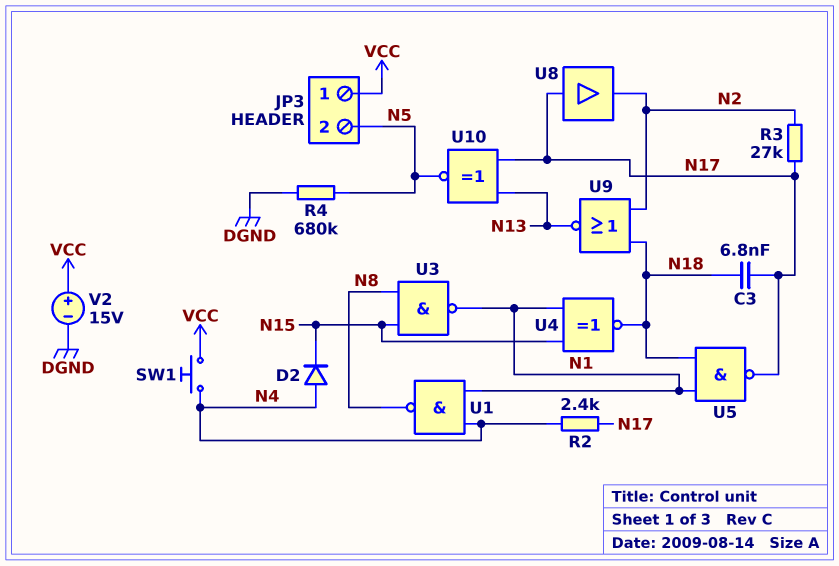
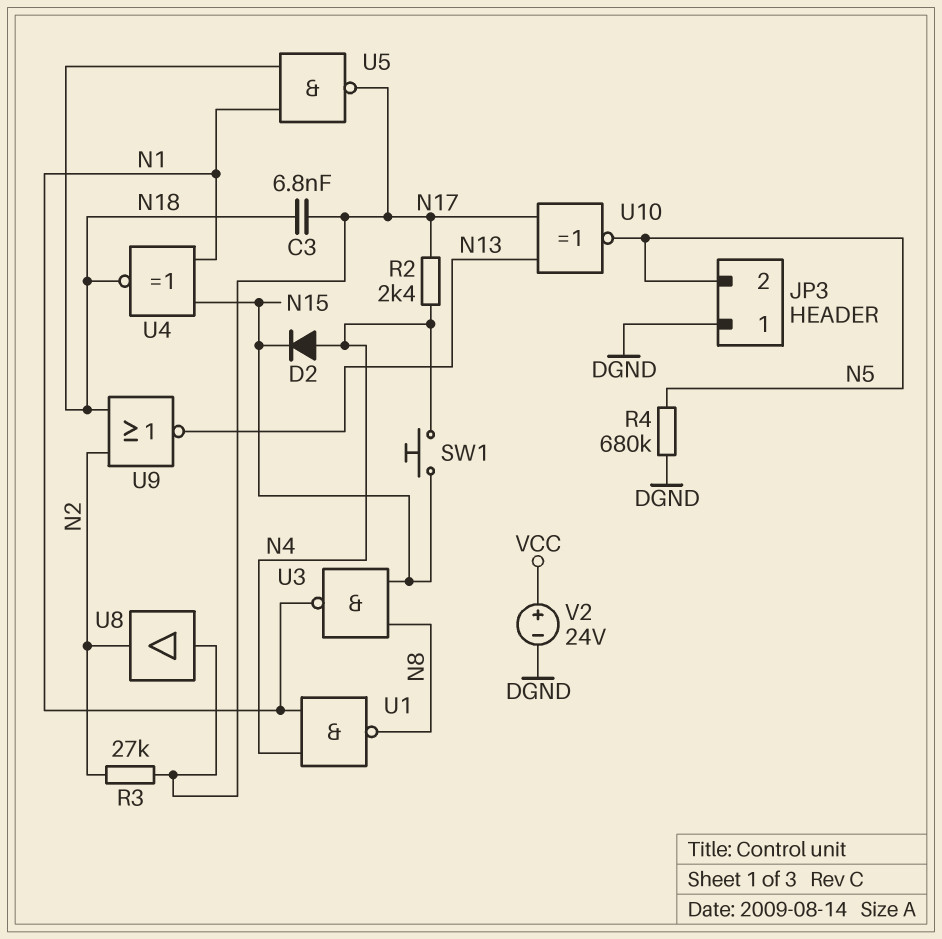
JP3 pin 1: VCC -> DGND
SW1: button (N4, VCC) -> button (N4, N15)
V2: 15V (plus VCC, minus DGND) -> 24V (plus VCC, minus DGND)

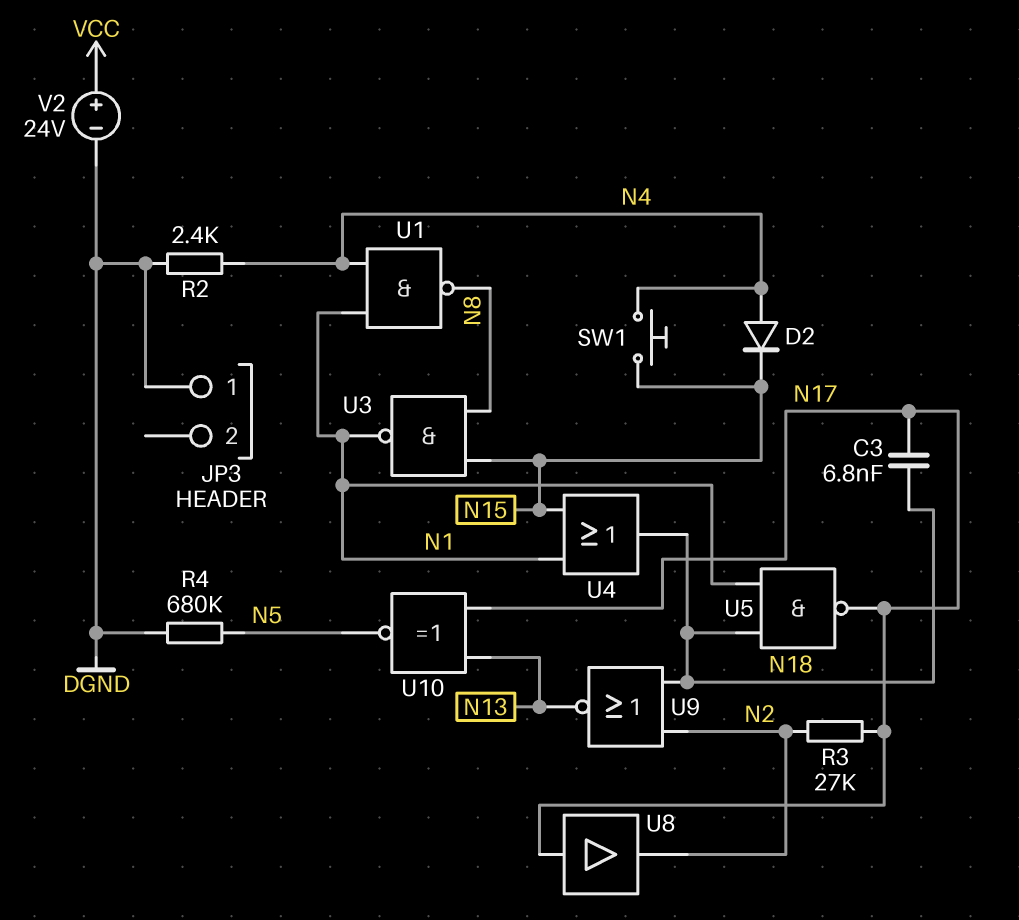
JP3 pin 2: N5 -> none
R2: 2.4k (N4, N17) -> 2.4k (DGND, N4)
U4: XNOR (in N1, in N15, out N18) -> OR (in N1, in N15, out N18)

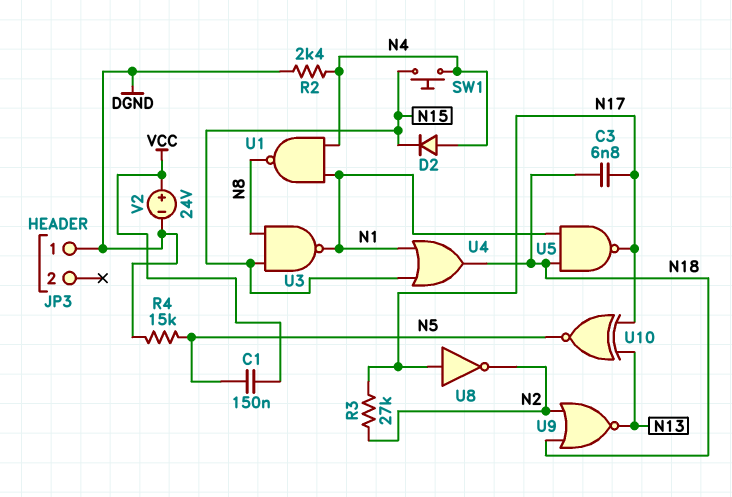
C1: none -> 150nF (N5, VCC)
R4: 680k (DGND, N5) -> 15k (DGND, N5)
U8: buffer (in N17, out N2) -> NOT (in N17, out N2)

